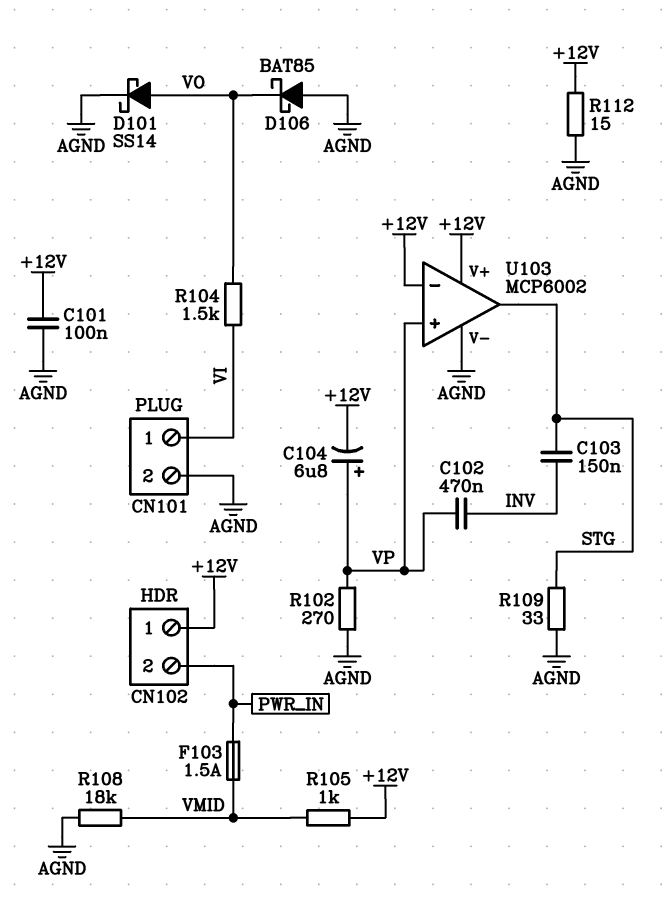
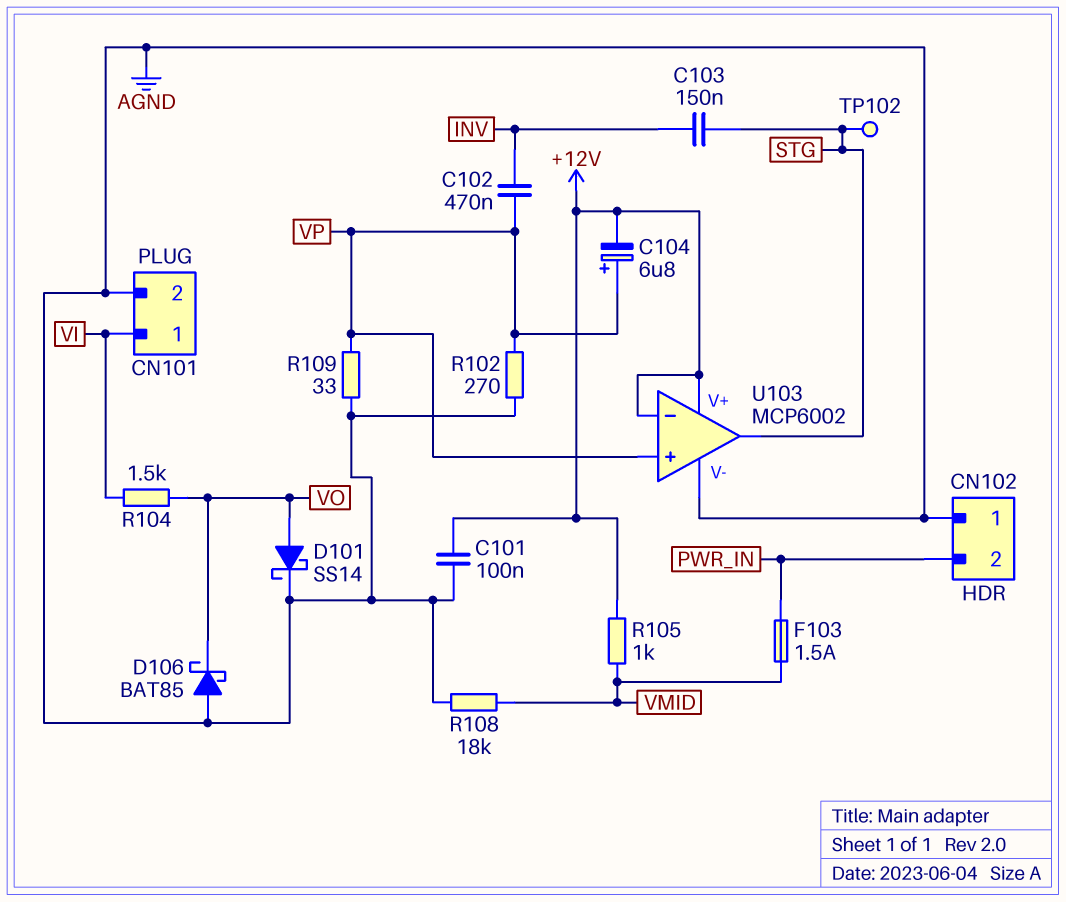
CN102 pin 1: +12V -> AGND
R109: 33 (AGND, STG) -> 33 (AGND, VP)
R112: 15 (+12V, AGND) -> none
TP102: none -> test point (STG)

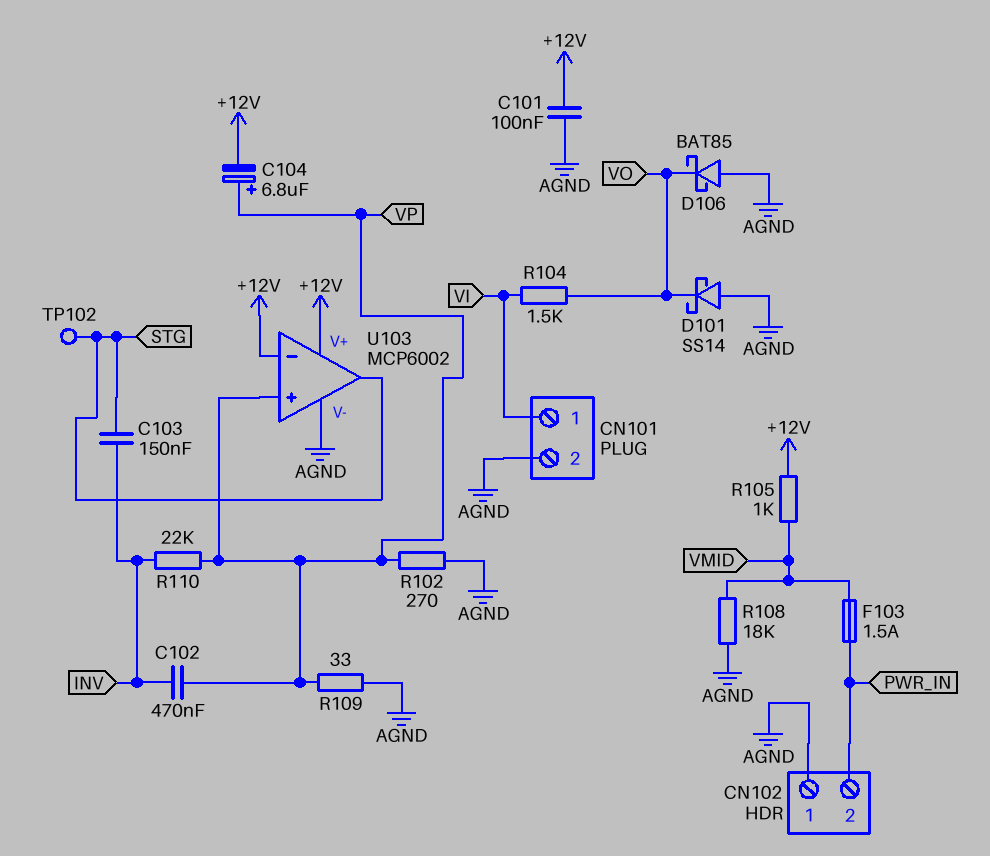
D101: schottky SS14 (A VO, K AGND) -> schottky SS14 (A AGND, K VO)
R110: none -> 22k (INV, VP)

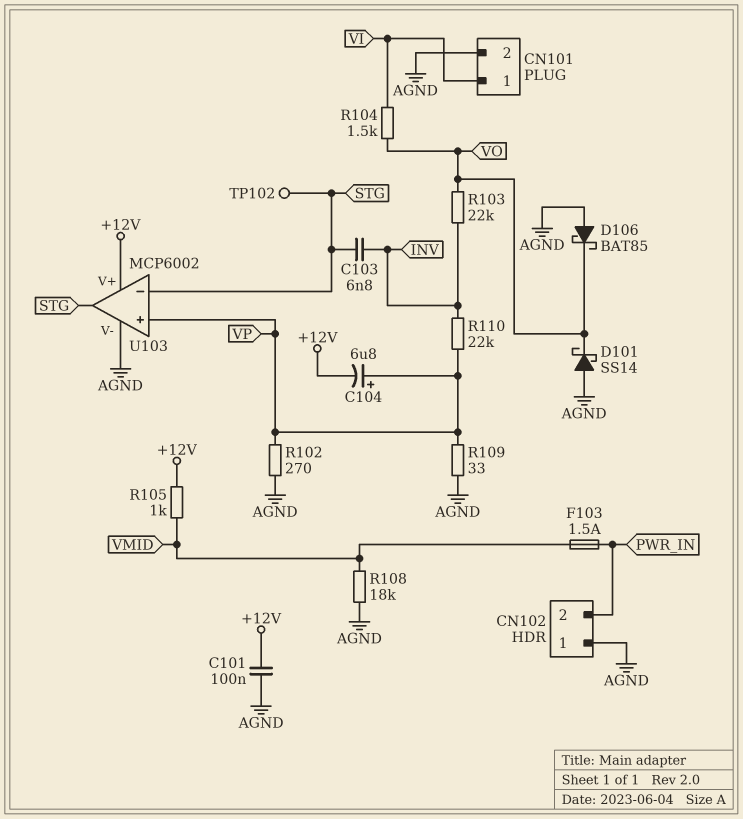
C102: 470nF (INV, VP) -> none
C103: 150nF (INV, STG) -> 6.8nF (INV, STG)
R103: none -> 22k (INV, VO)
U103 pin in-: +12V -> STG

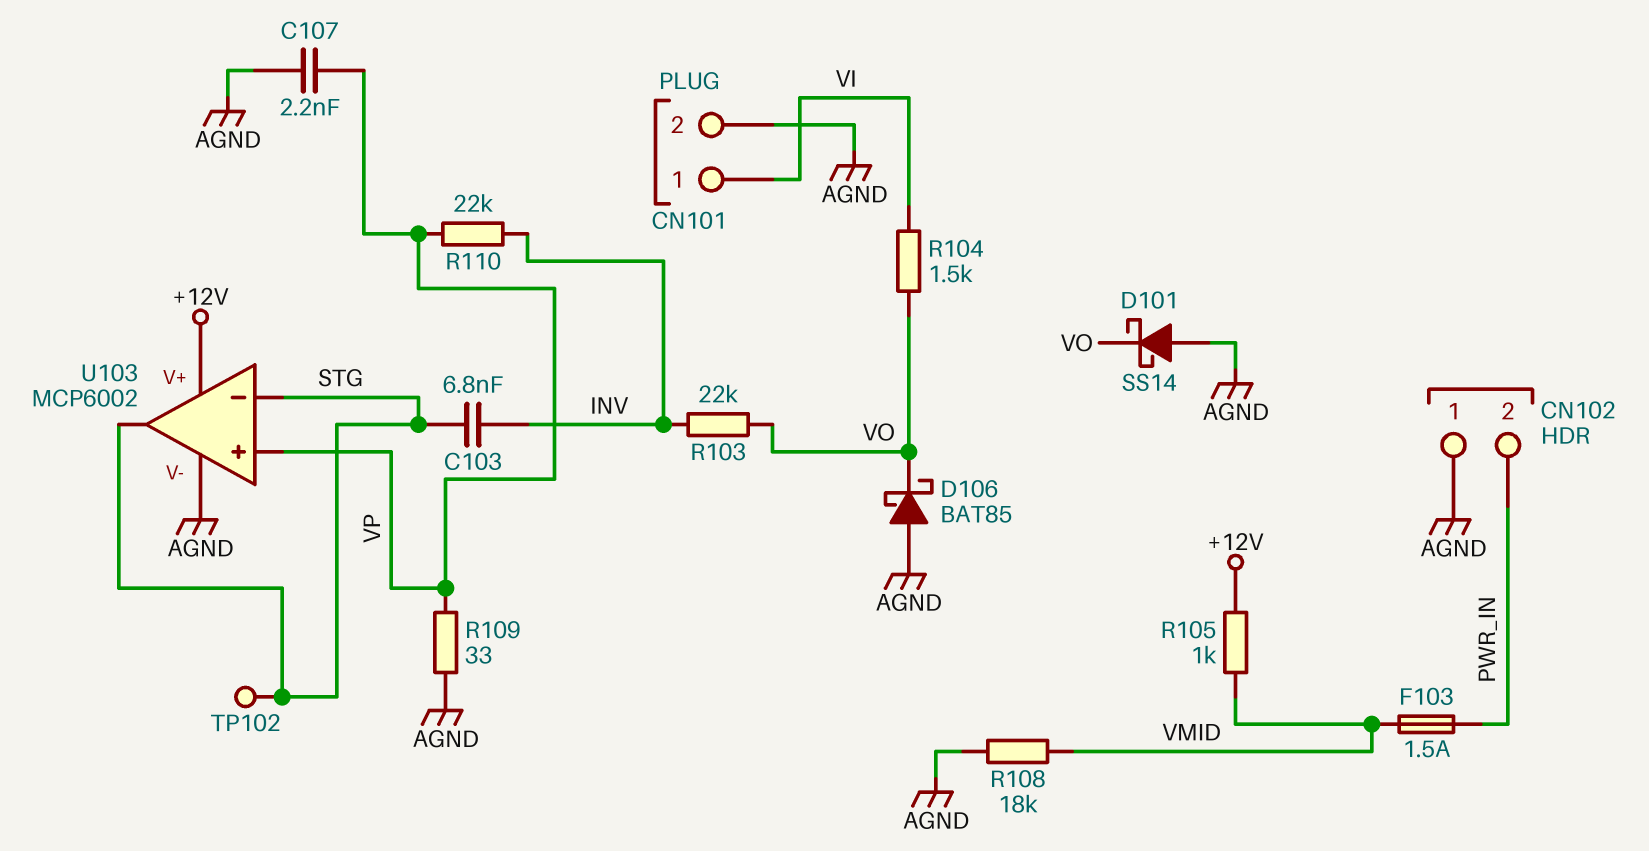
C101: 100nF (+12V, AGND) -> none
C104: 6.8uF (plus VP, minus +12V) -> none
C107: none -> 2.2nF (AGND, VP)
R102: 270 (AGND, VP) -> none

